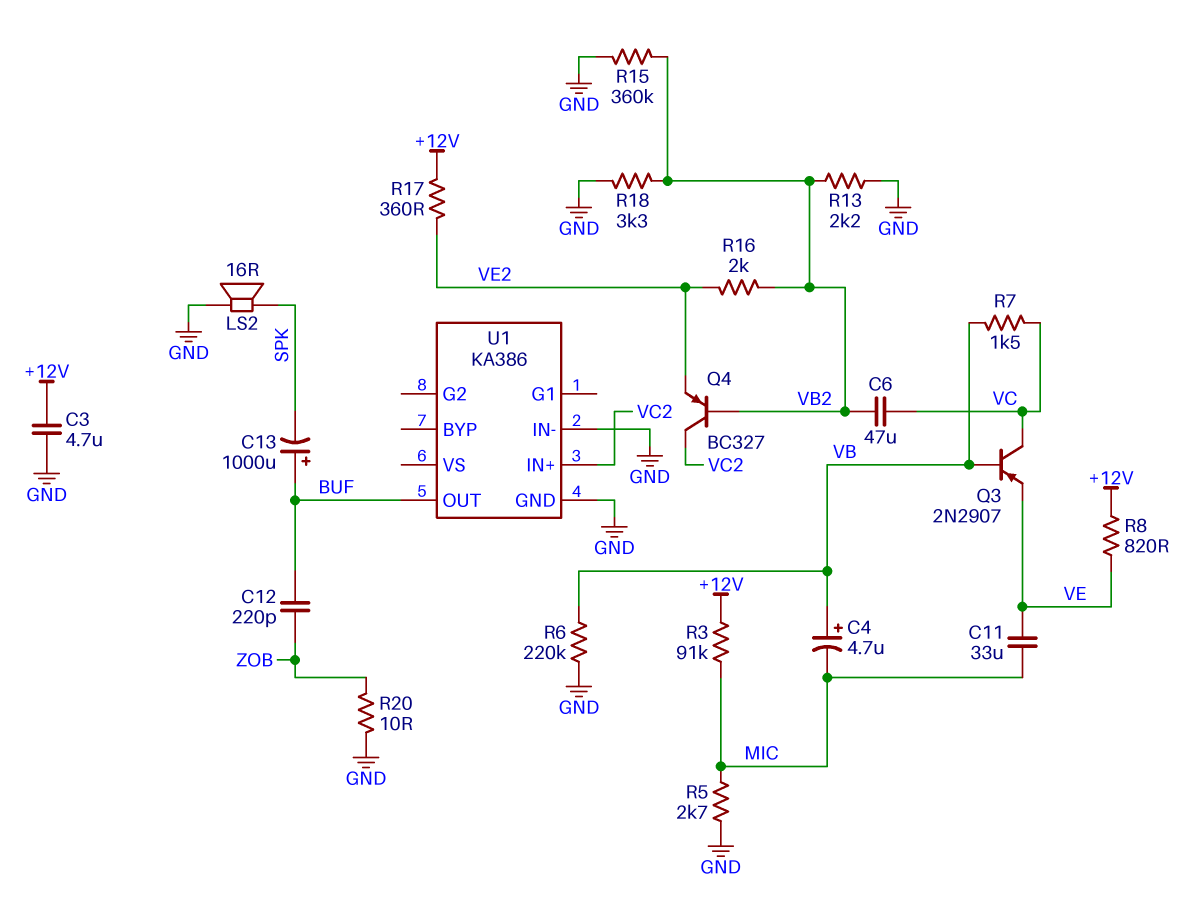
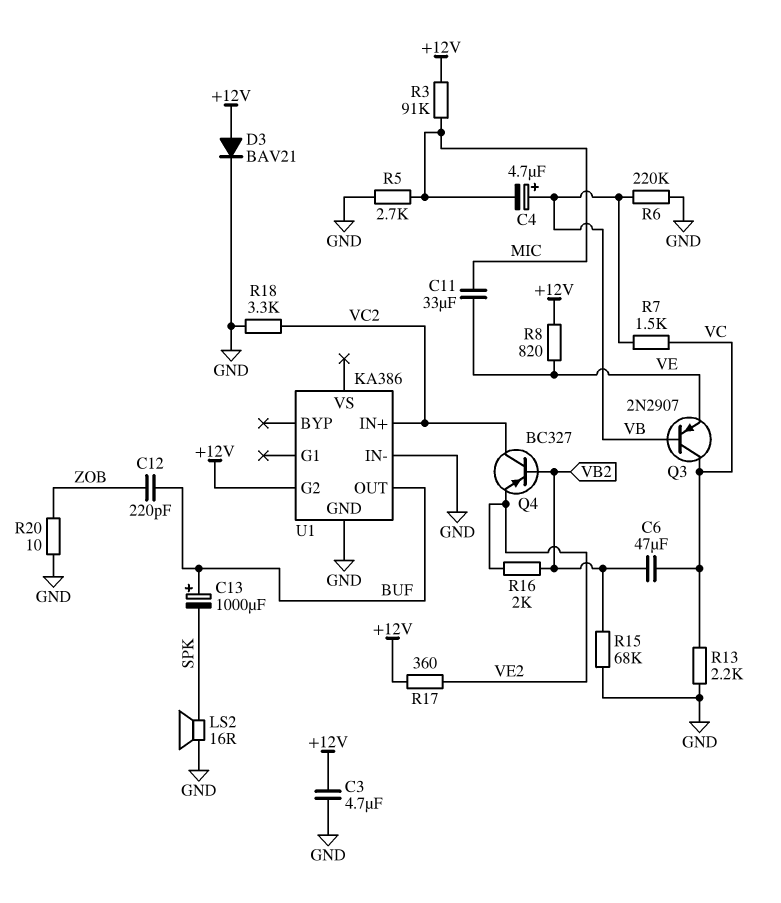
D3: none -> diode BAV21 (A +12V, K GND)
R13: 2.2k (GND, VB2) -> 2.2k (GND, VC)
R15: 360k (GND, VB2) -> 68k (GND, VB2)
R18: 3.3k (GND, VB2) -> 3.3k (GND, VC2)
U1 pin G2: none -> +12V

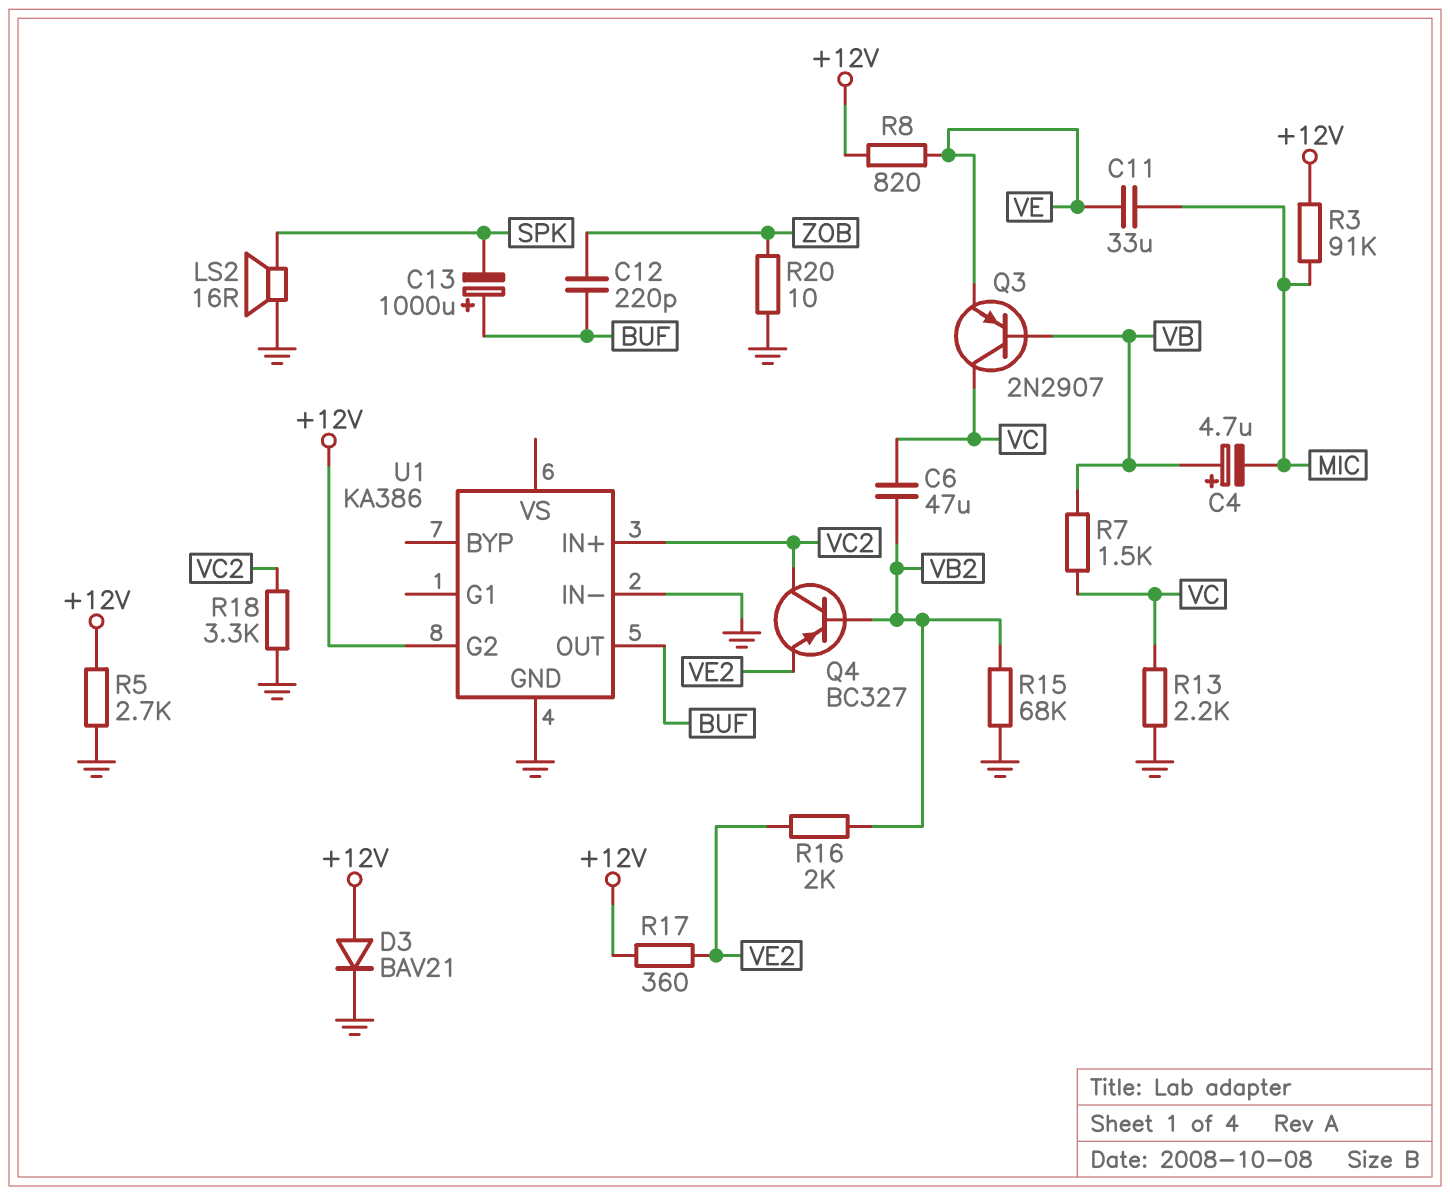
C3: 4.7uF (+12V, GND) -> none
R5: 2.7k (GND, MIC) -> 2.7k (+12V, GND)
R6: 220k (GND, VB) -> none

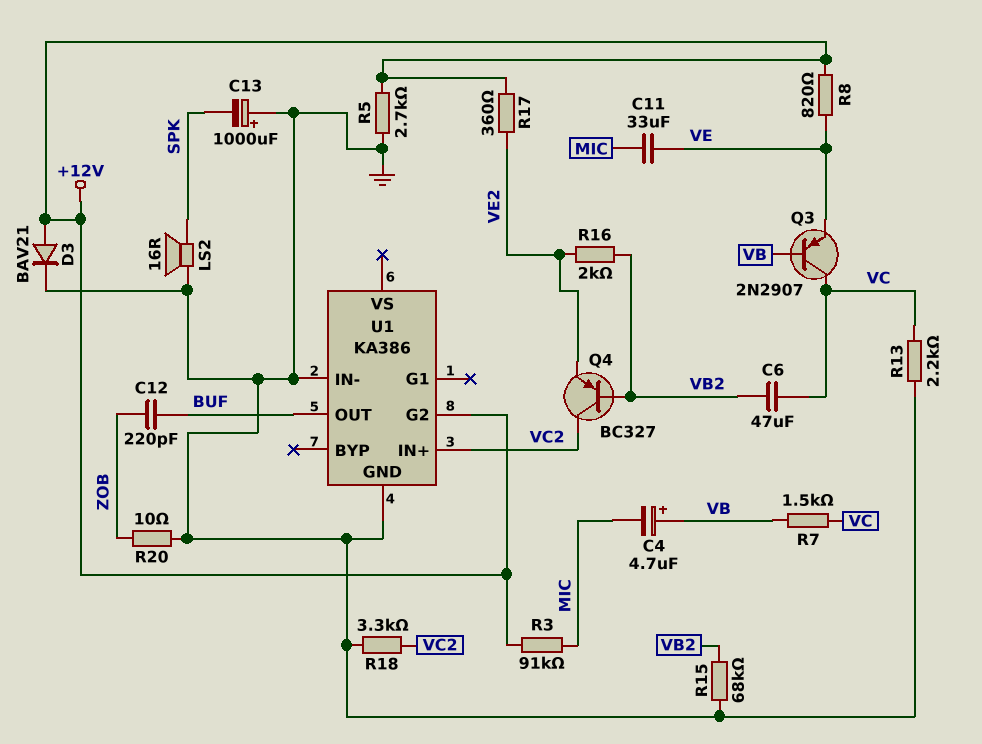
C13: 1000uF (plus BUF, minus SPK) -> 1000uF (plus GND, minus SPK)

